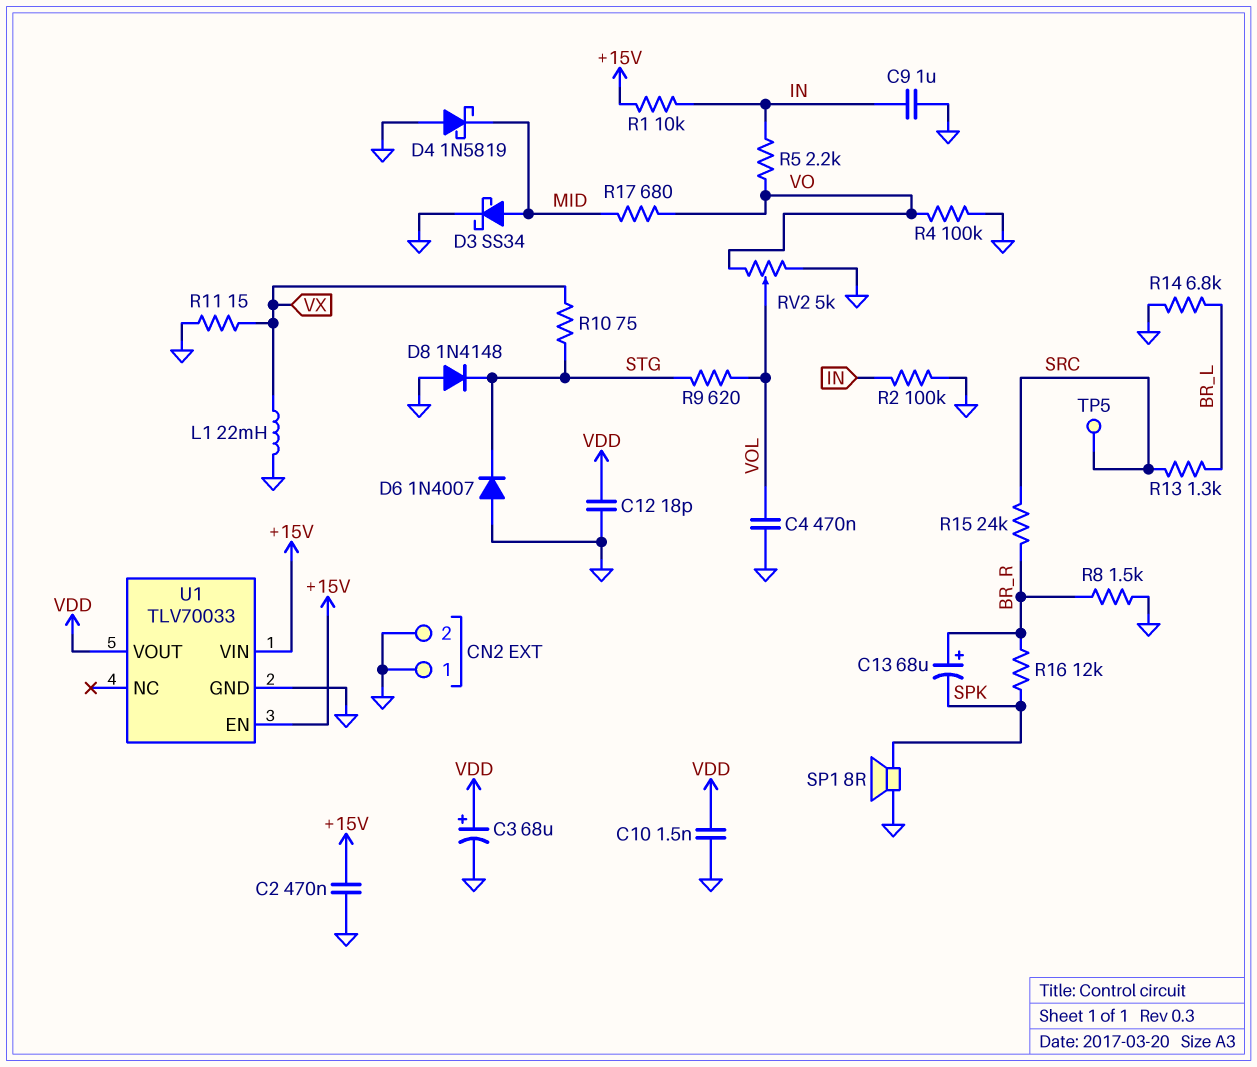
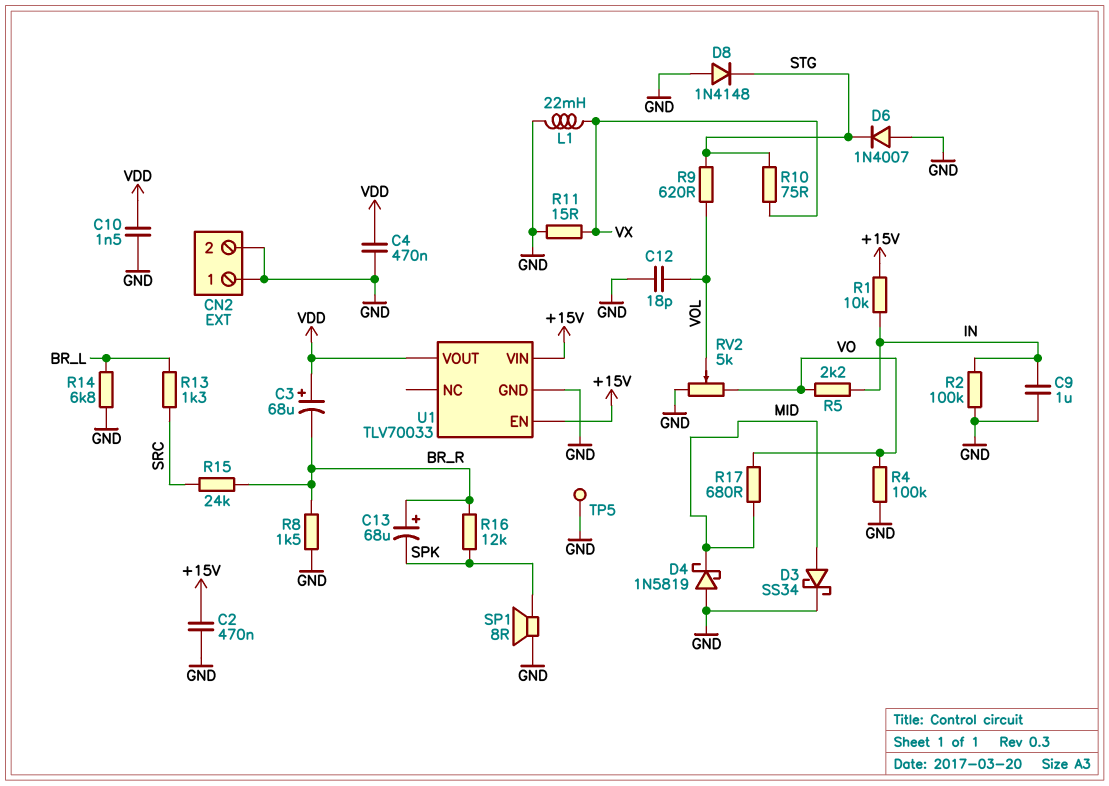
C3: 68uF (plus VDD, minus GND) -> 68uF (plus VDD, minus BR_R)
C4: 470nF (GND, VOL) -> 470nF (GND, VDD)
C12: 18pF (GND, VDD) -> 18pF (GND, VOL)
TP5: test point (SRC) -> test point (GND)

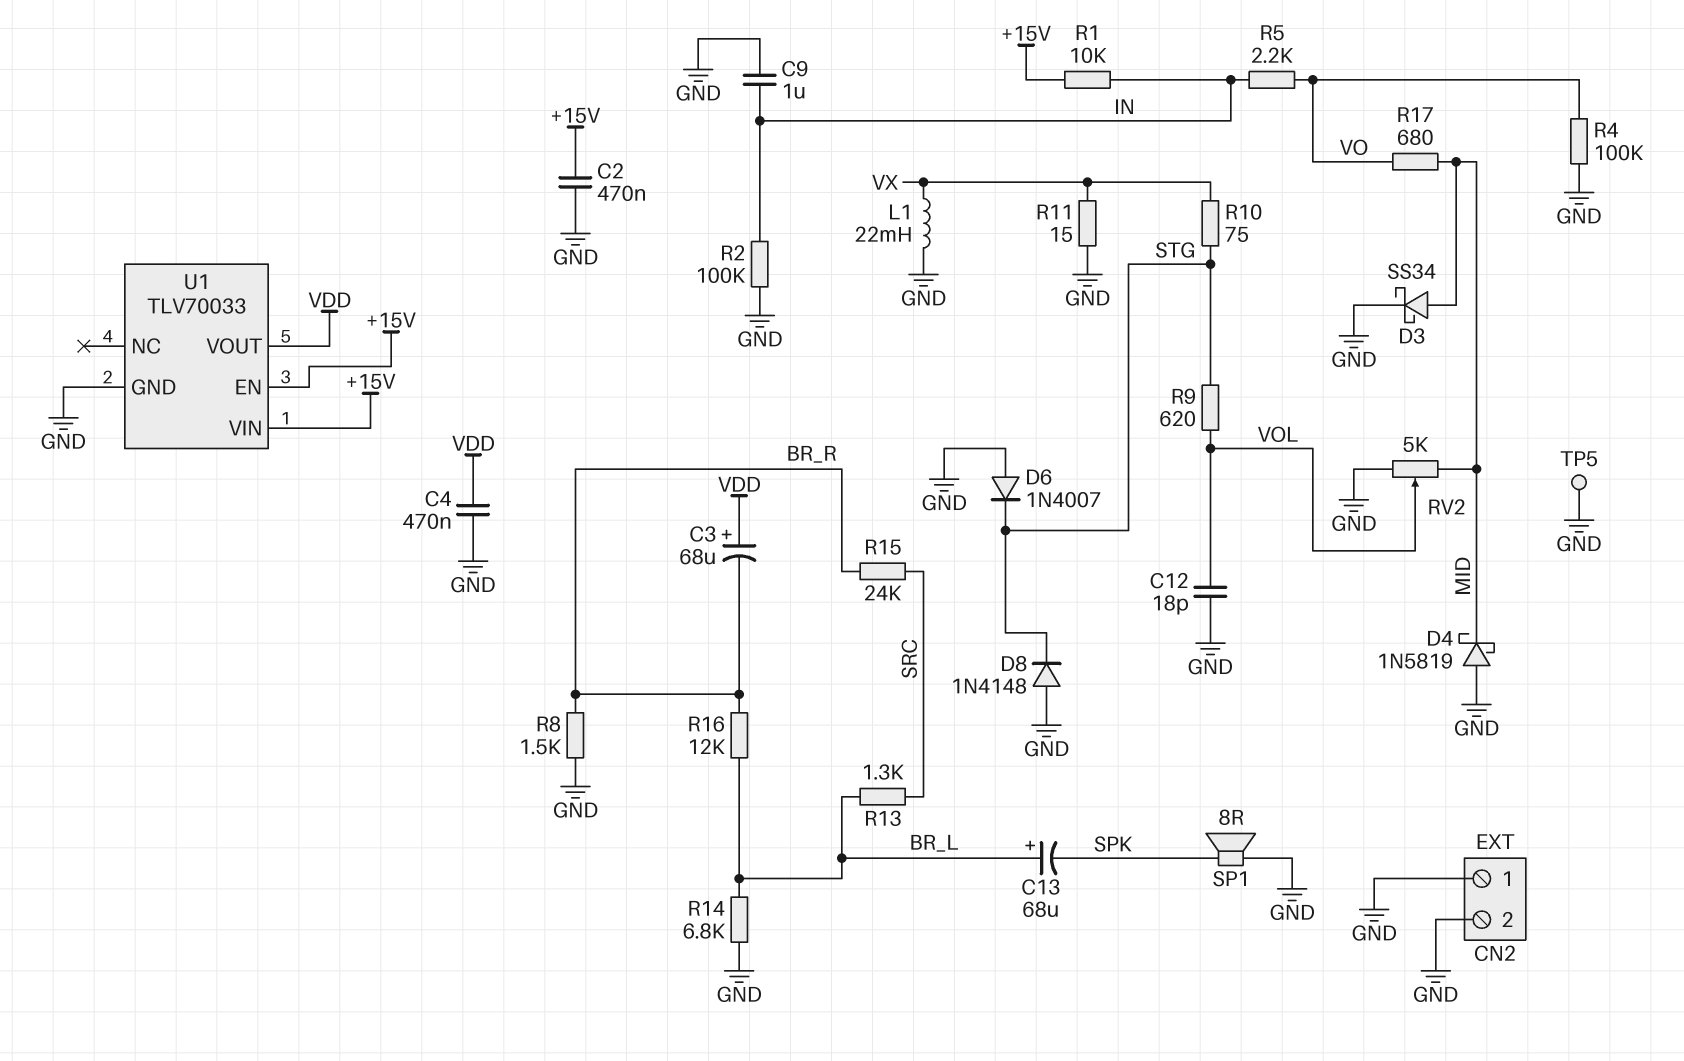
C10: 1.5nF (GND, VDD) -> none
C13: 68uF (plus BR_R, minus SPK) -> 68uF (plus BR_L, minus SPK)
R16: 12k (BR_R, SPK) -> 12k (BR_L, BR_R)
RV2: 5k (GND, VO, wiper VOL) -> 5k (GND, MID, wiper VOL)

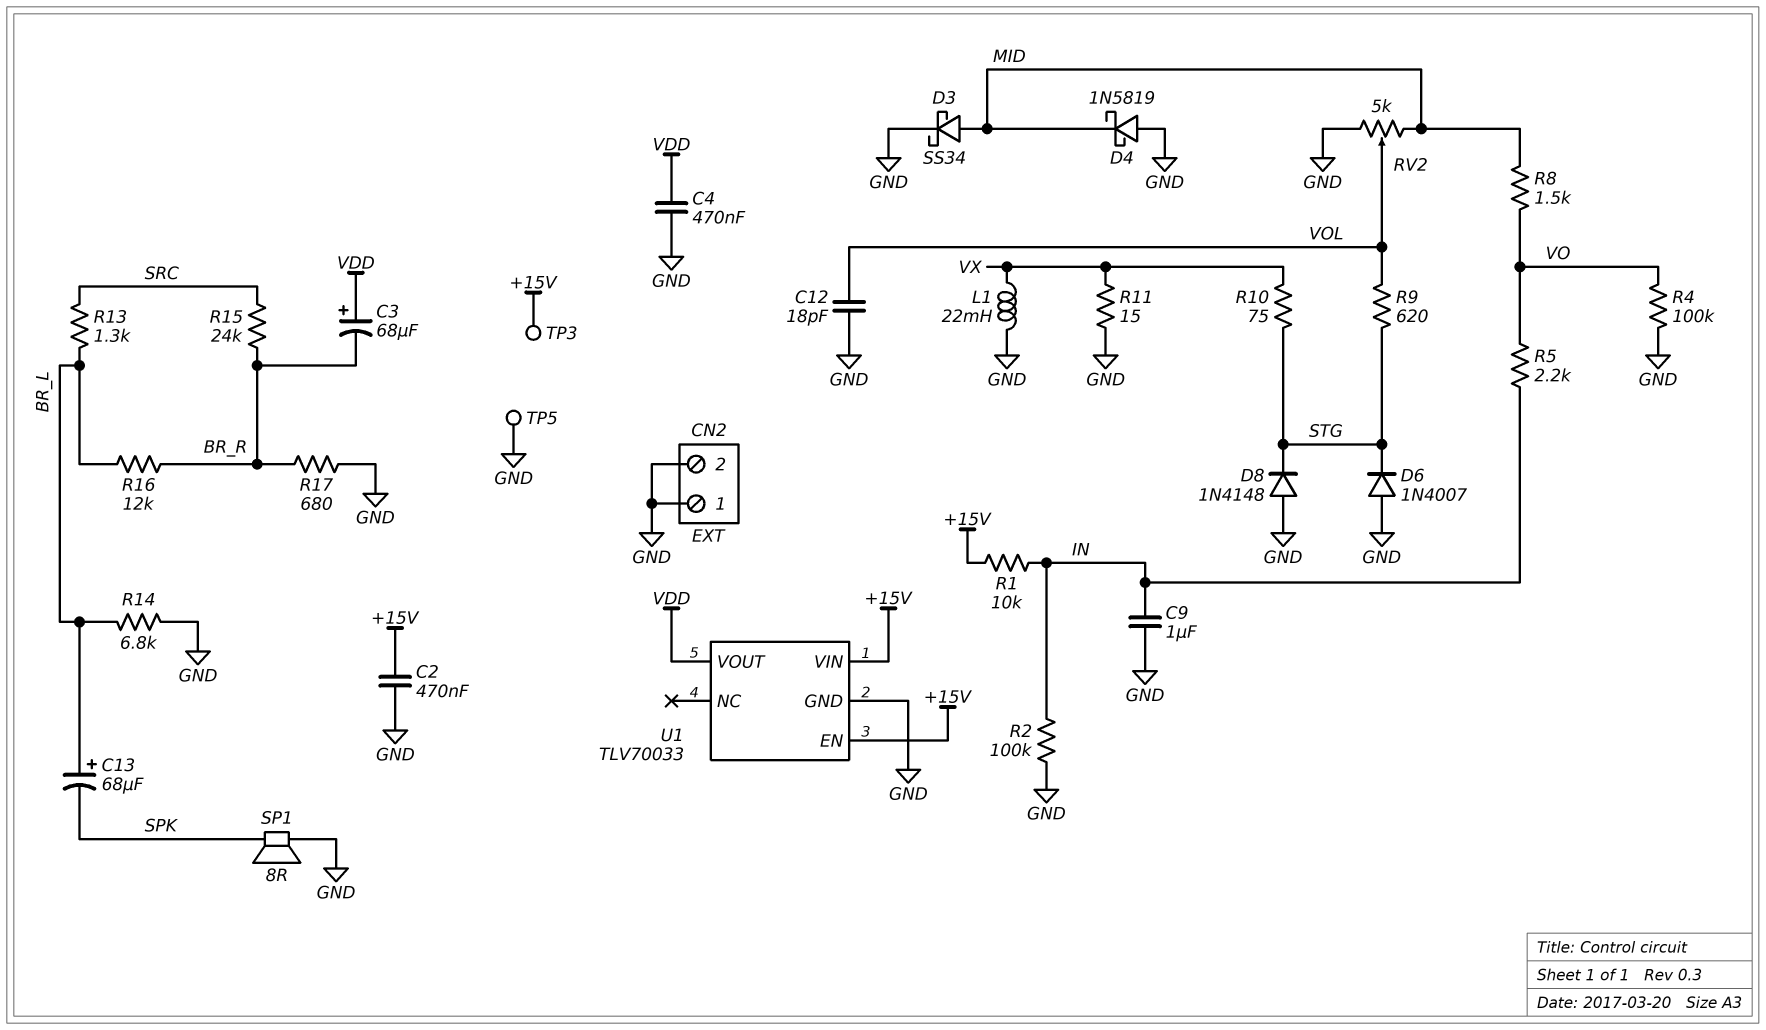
R8: 1.5k (BR_R, GND) -> 1.5k (MID, VO)
R17: 680 (MID, VO) -> 680 (BR_R, GND)
TP3: none -> test point (+15V)

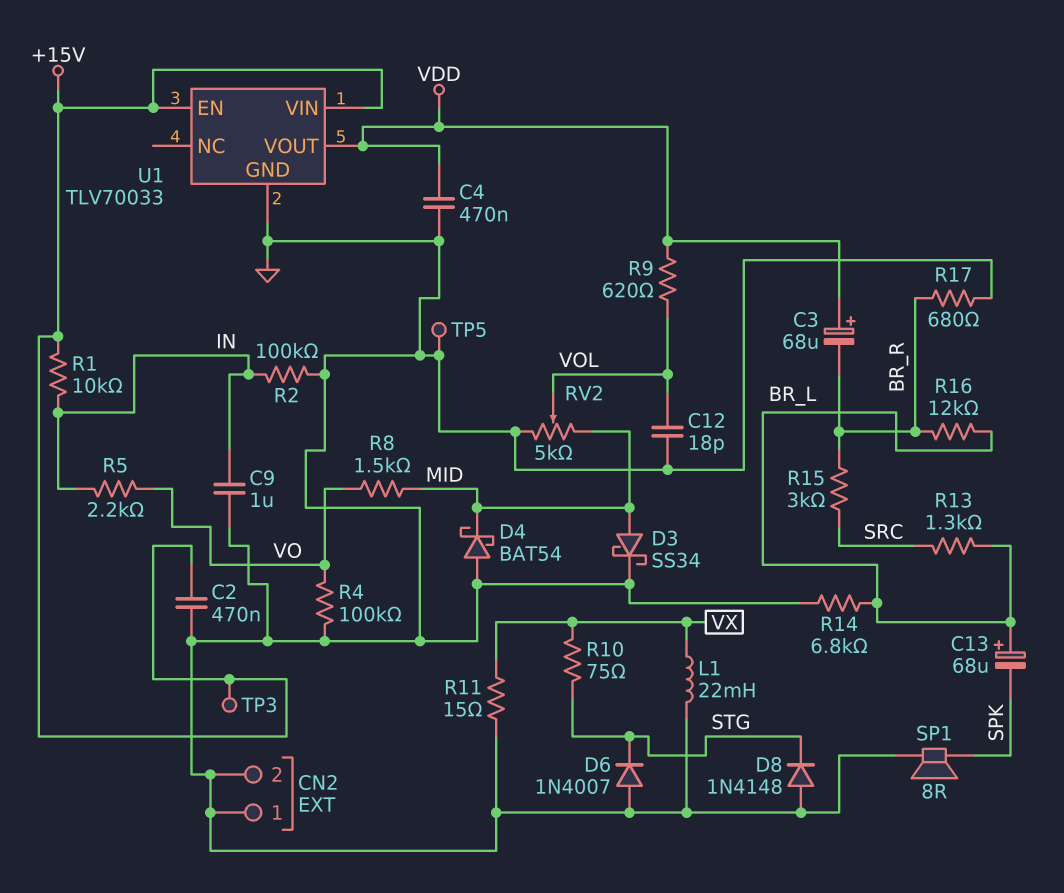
D4: schottky 1N5819 (A GND, K MID) -> schottky BAT54 (A GND, K MID)
R9: 620 (STG, VOL) -> 620 (VDD, VOL)
R15: 24k (BR_R, SRC) -> 3k (BR_R, SRC)

